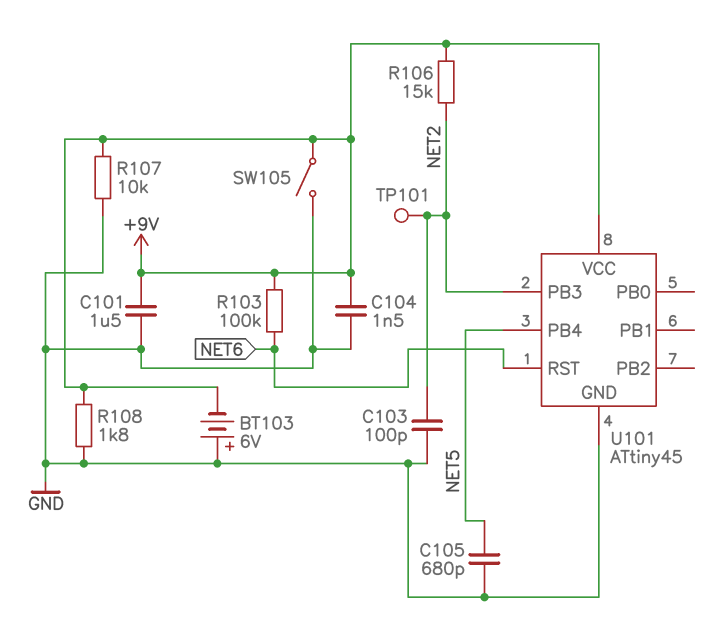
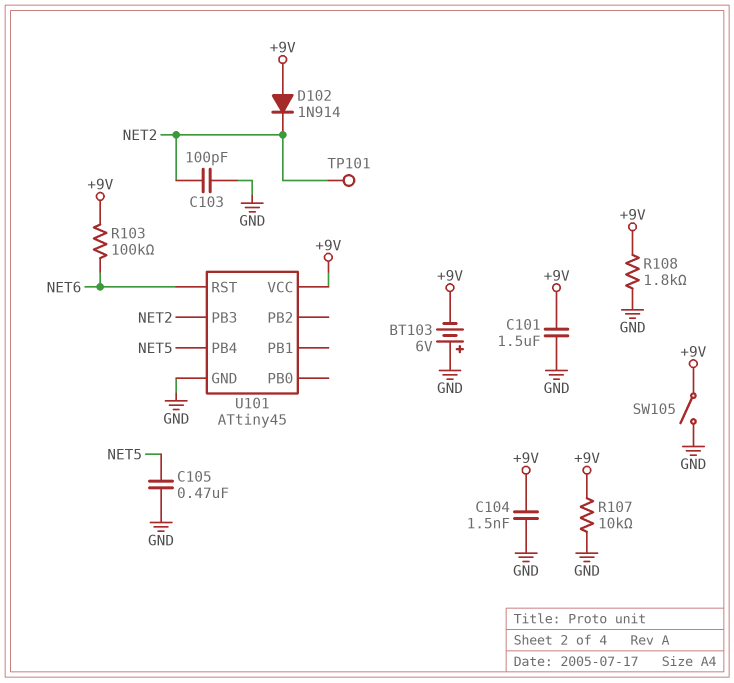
C105: 680pF (GND, NET5) -> 470nF (GND, NET5)
D102: none -> diode 1N914 (A +9V, K NET2)
R106: 15k (+9V, NET2) -> none

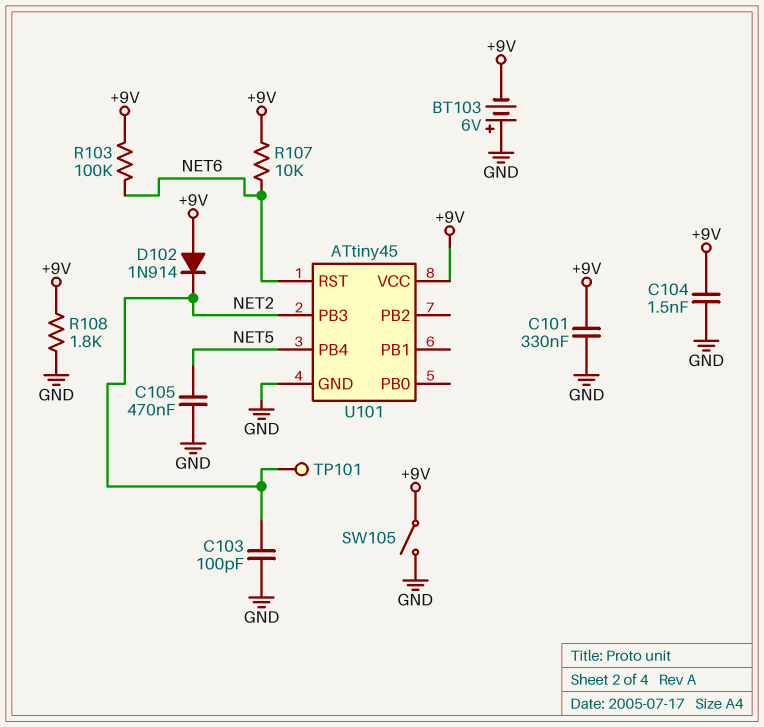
C101: 1.5uF (+9V, GND) -> 330nF (+9V, GND)
R107: 10k (+9V, GND) -> 10k (+9V, NET6)

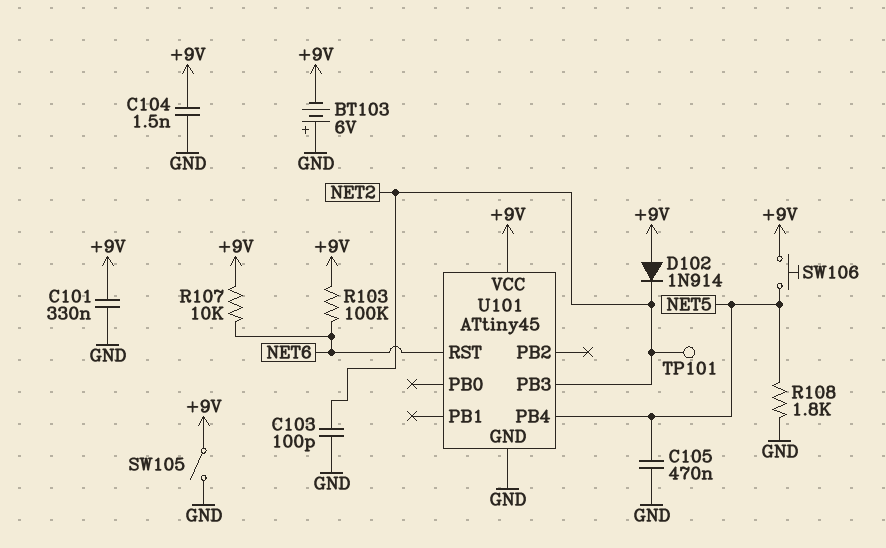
R108: 1.8k (+9V, GND) -> 1.8k (GND, NET5)
SW106: none -> button (+9V, NET5)

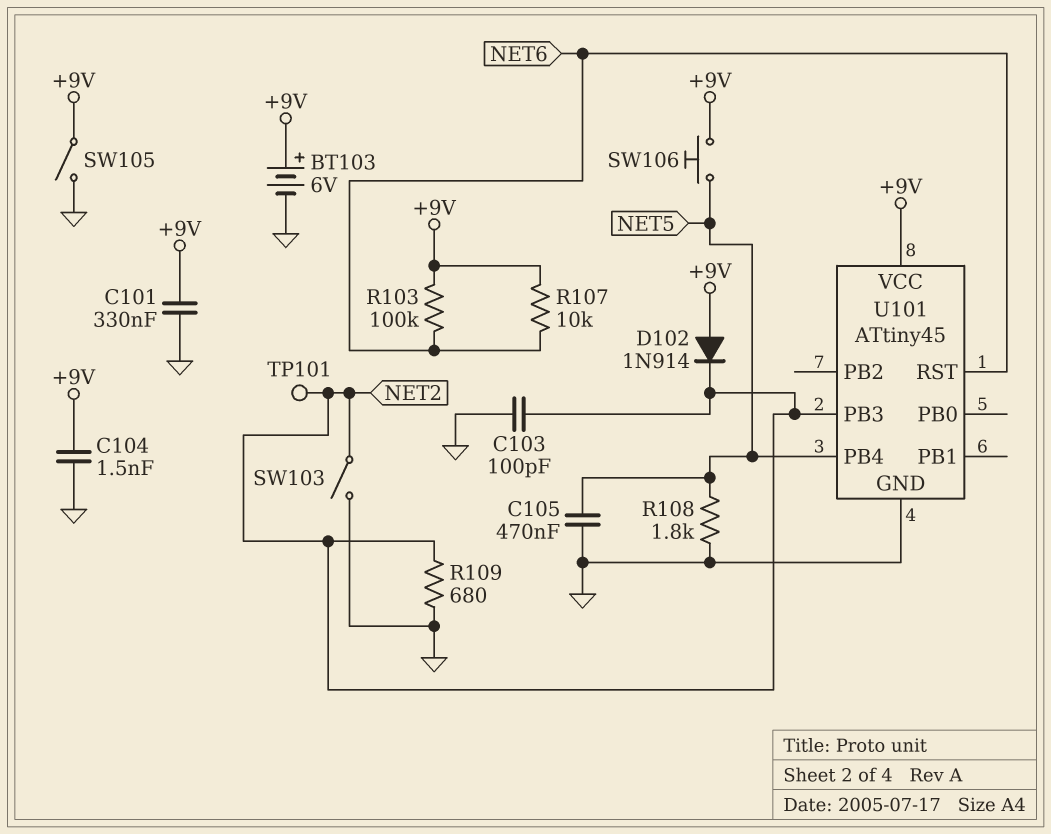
BT103: 6V (plus GND, minus +9V) -> 6V (plus +9V, minus GND)
R109: none -> 680 (GND, NET2)
SW103: none -> switch (GND, NET2)

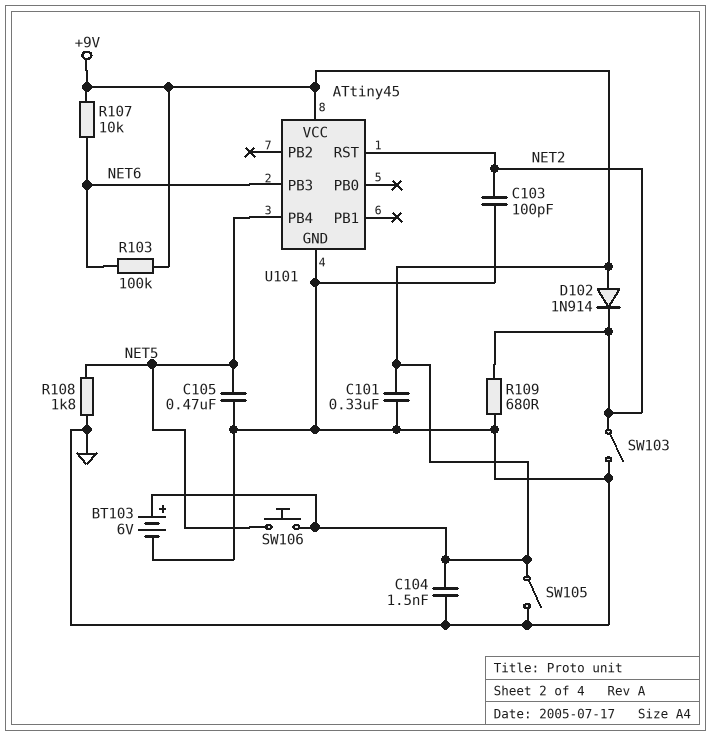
TP101: test point (NET2) -> none
U101 pin PB3: NET2 -> NET6
U101 pin RST: NET6 -> NET2

